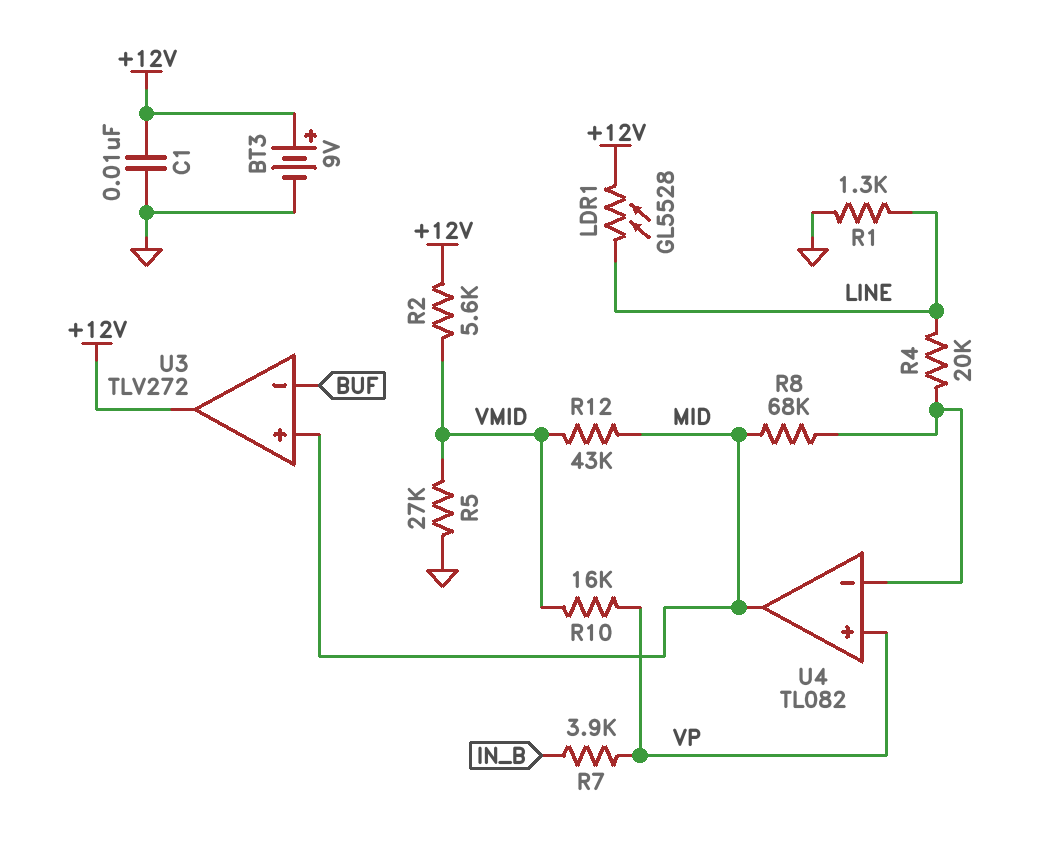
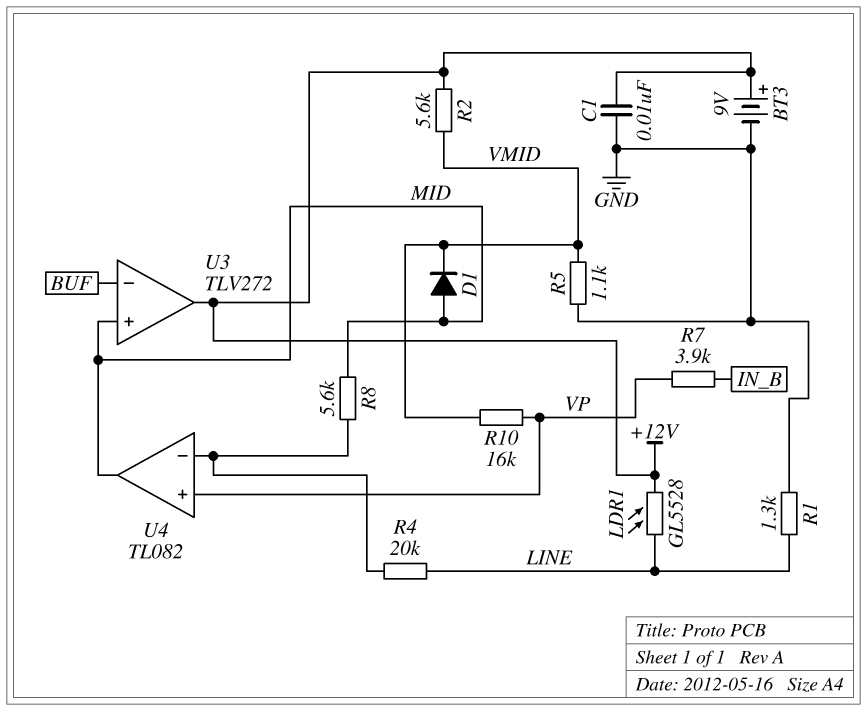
D1: none -> diode (A MID, K VMID)
R5: 27k (GND, VMID) -> 1.1k (GND, VMID)
R8: 68k (MID, U4/in-) -> 5.6k (MID, U4/in-)
R12: 43k (MID, VMID) -> none

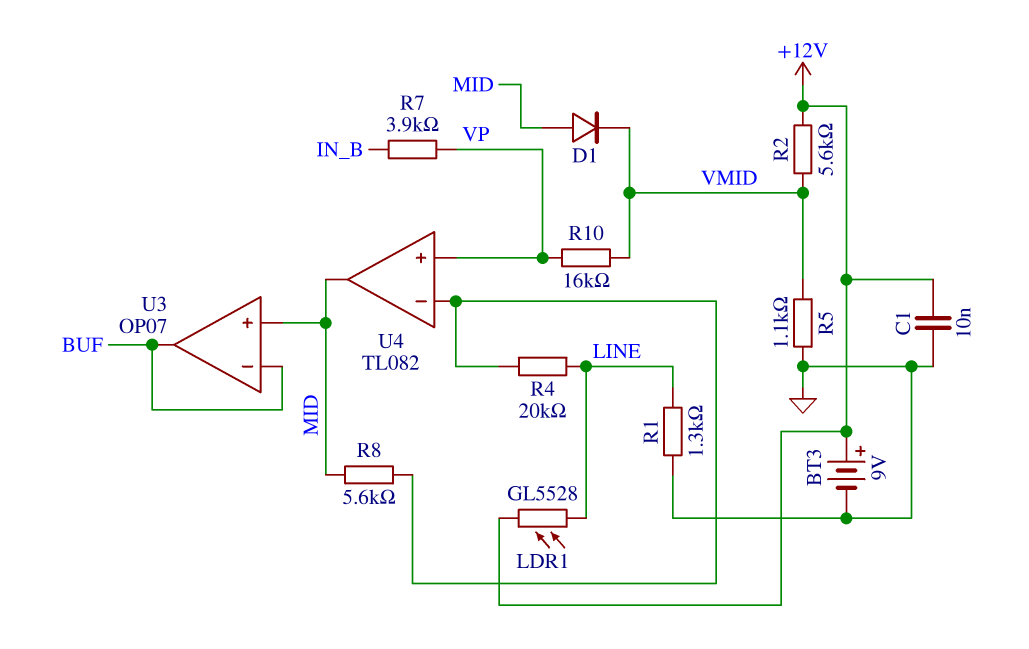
U3: TLV272 -> OP07
U3 pin out: +12V -> BUF

